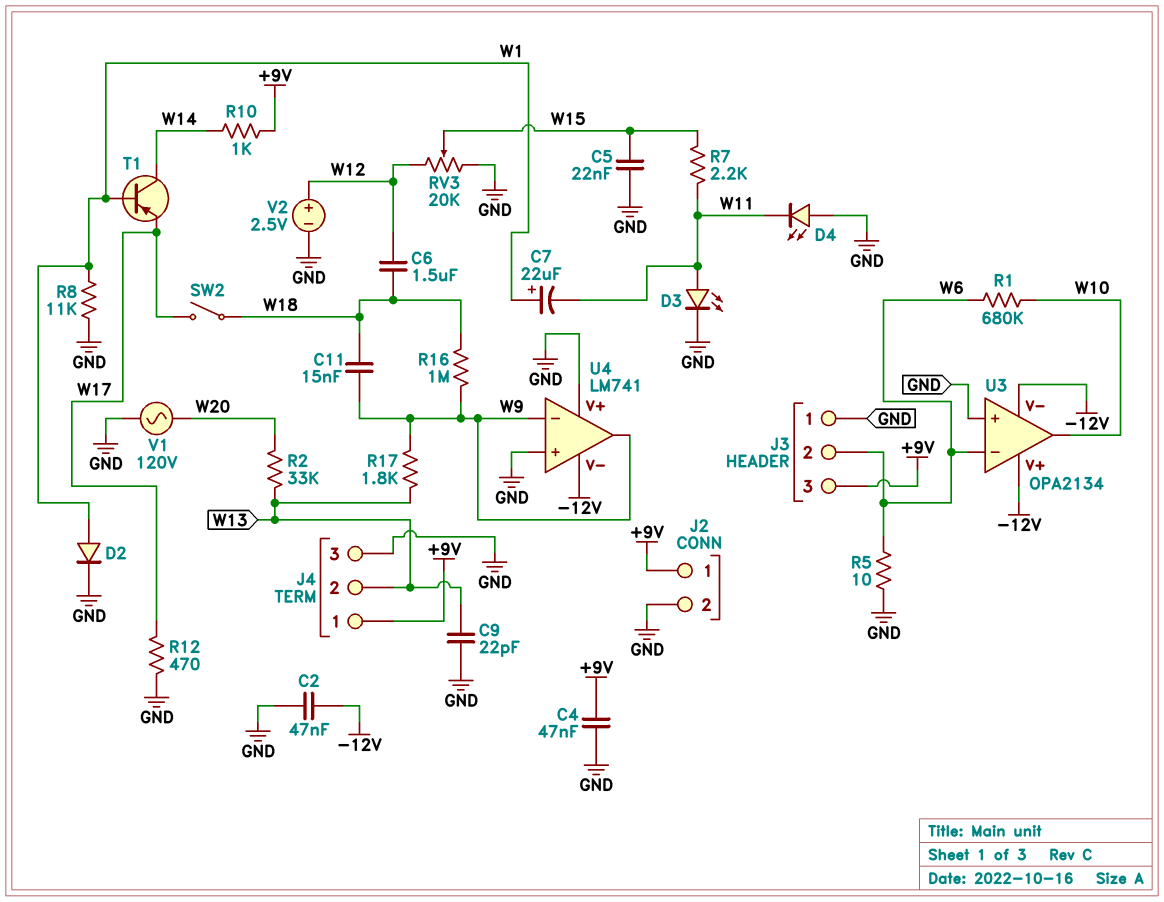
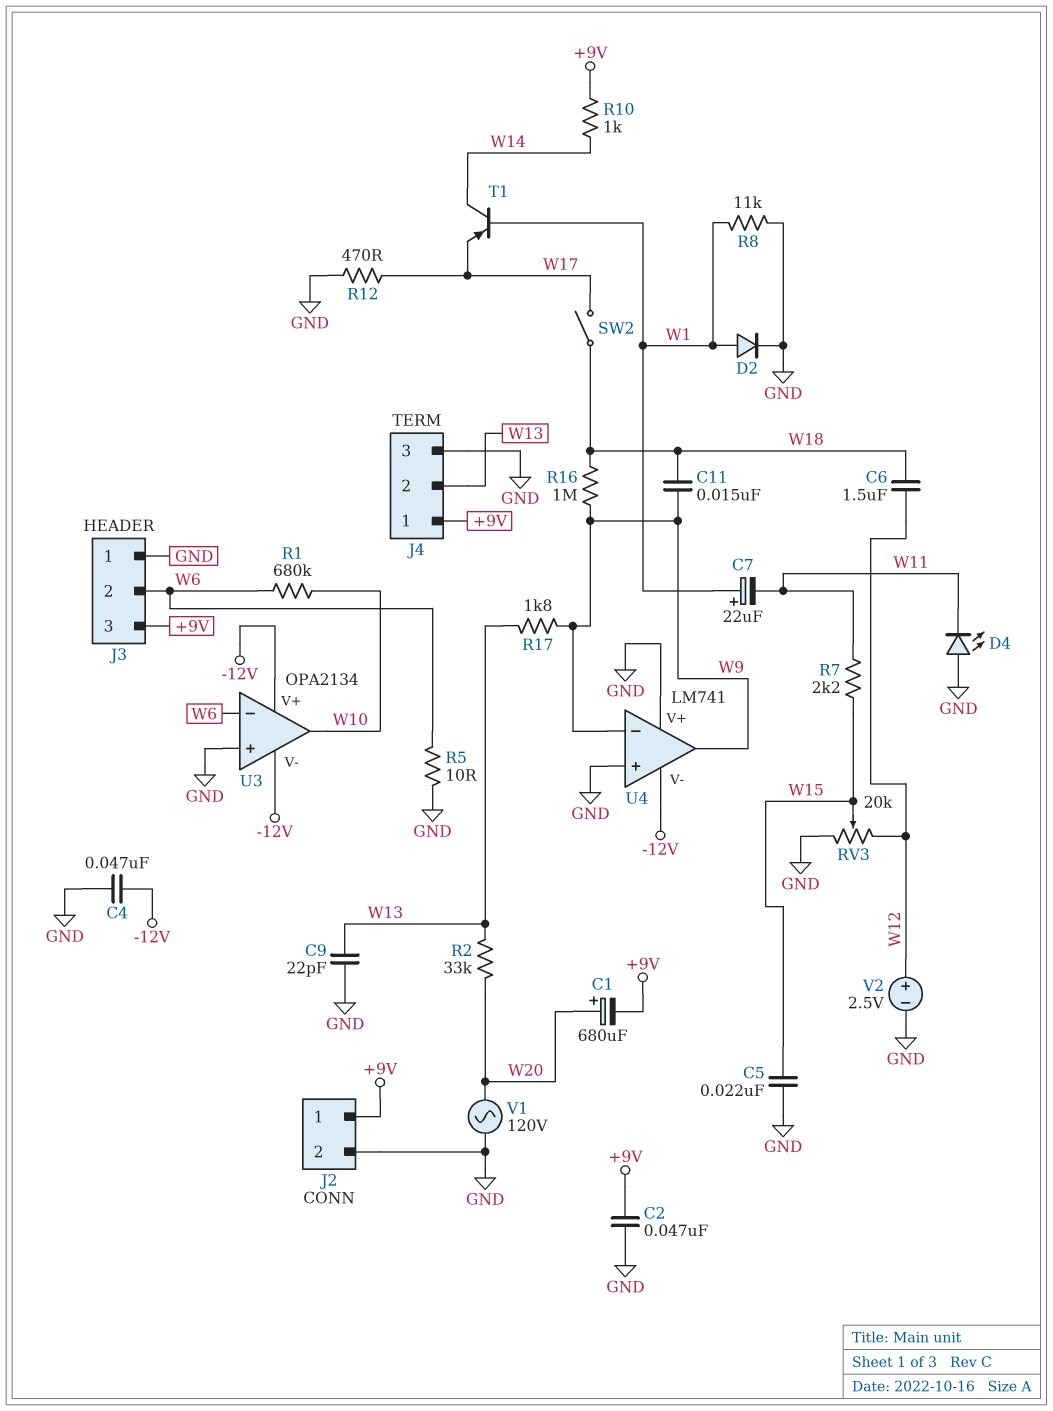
C1: none -> 680uF (plus W20, minus +9V)
C2: 47nF (-12V, GND) -> 47nF (+9V, GND)
C4: 47nF (+9V, GND) -> 47nF (-12V, GND)
D3: LED (A W11, K GND) -> none

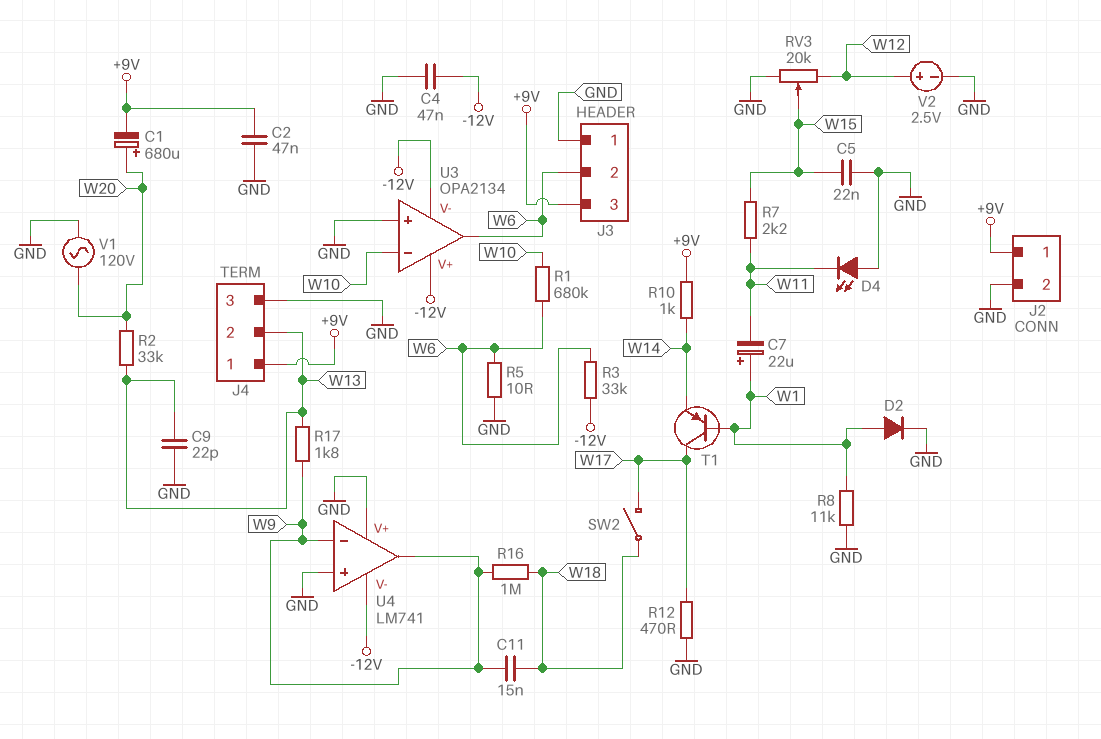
C6: 1.5uF (W12, W18) -> none
R3: none -> 33k (-12V, W6)
T1: PNP (B W1, C W14, E W17) -> PNP (B W1, C W17, E W14)
U3 pin in-: W6 -> W10
U3 pin out: W10 -> W6

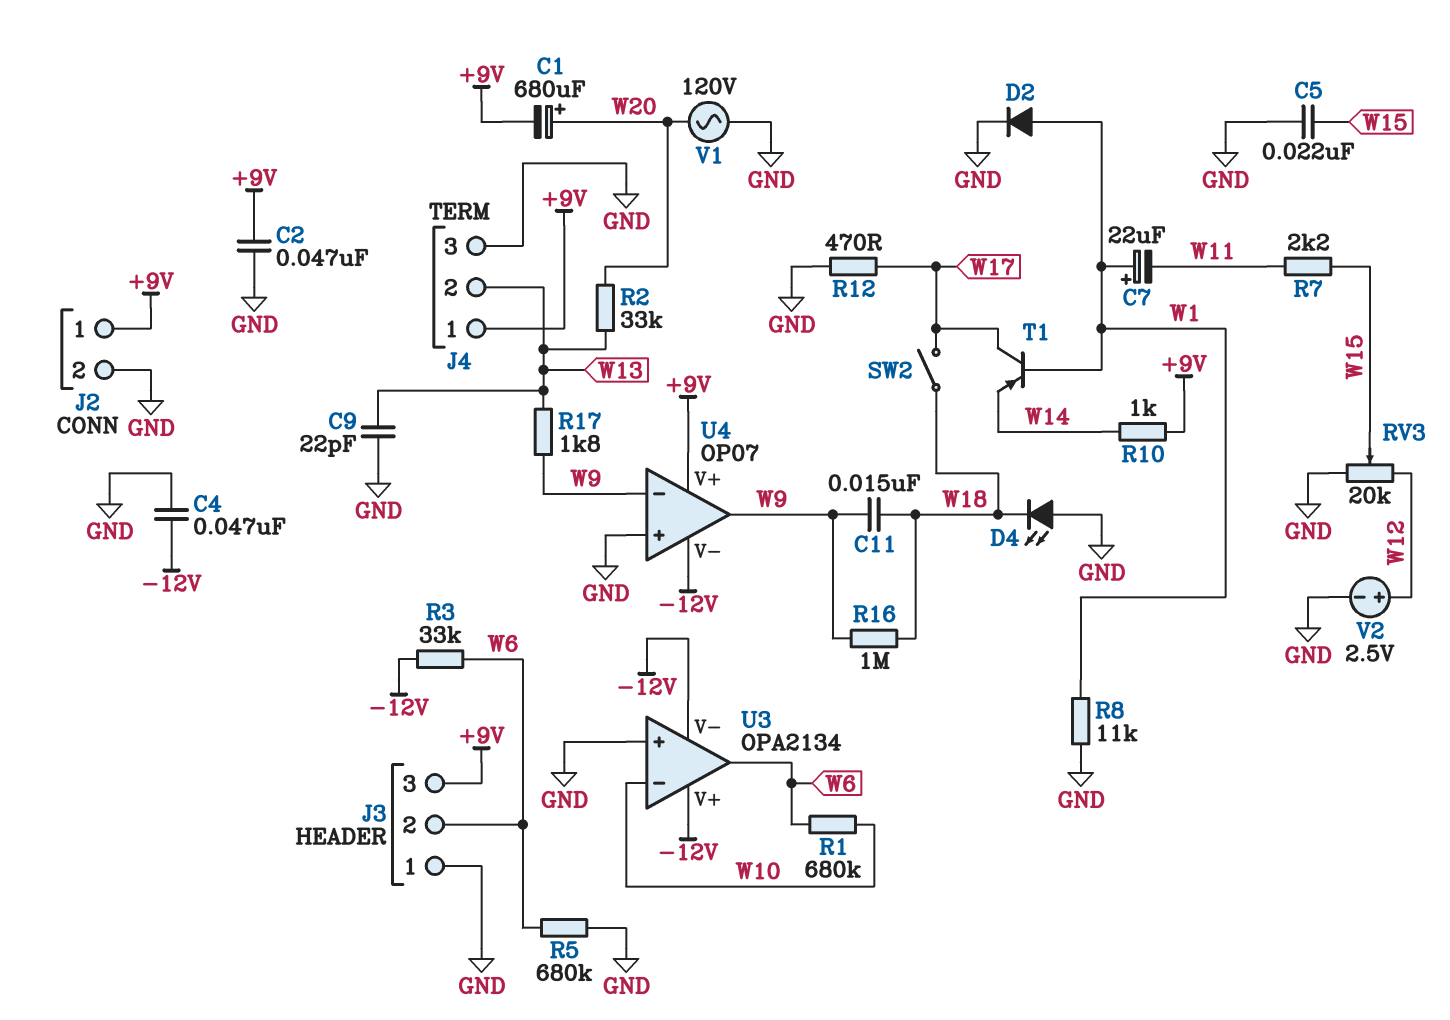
D4: LED (A GND, K W11) -> LED (A GND, K W18)
R5: 10 (GND, W6) -> 680k (GND, W6)
U4: LM741 -> OP07
U4 pin V+: GND -> +9V

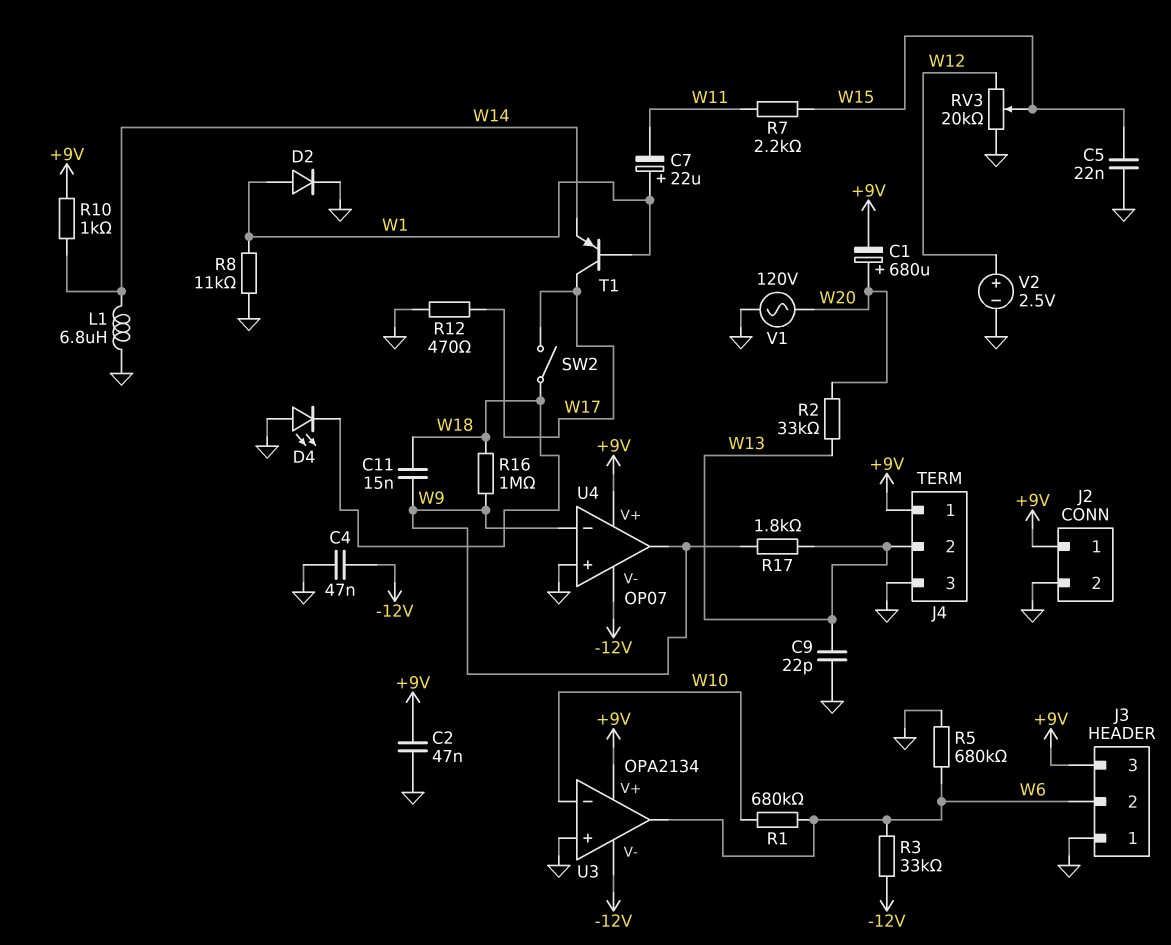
L1: none -> 6.8uH (GND, W14)
U3 pin V+: -12V -> +9V

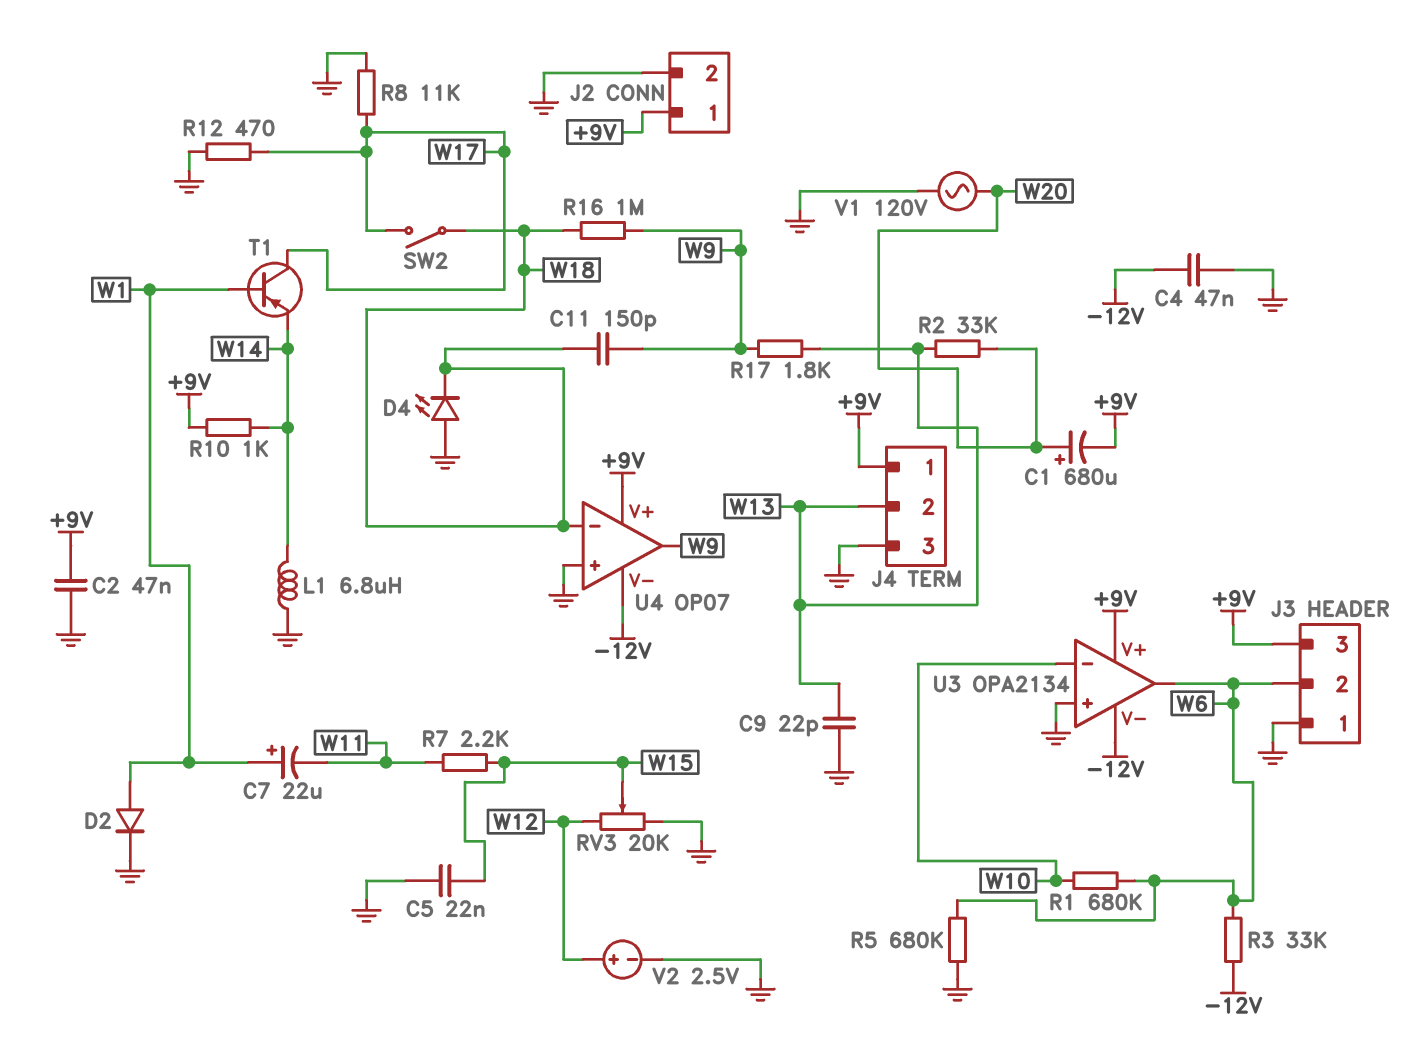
C11: 15nF (W9, W18) -> 150pF (W9, W18)
R8: 11k (GND, W1) -> 11k (GND, W17)
U4 pin in-: W9 -> W18

